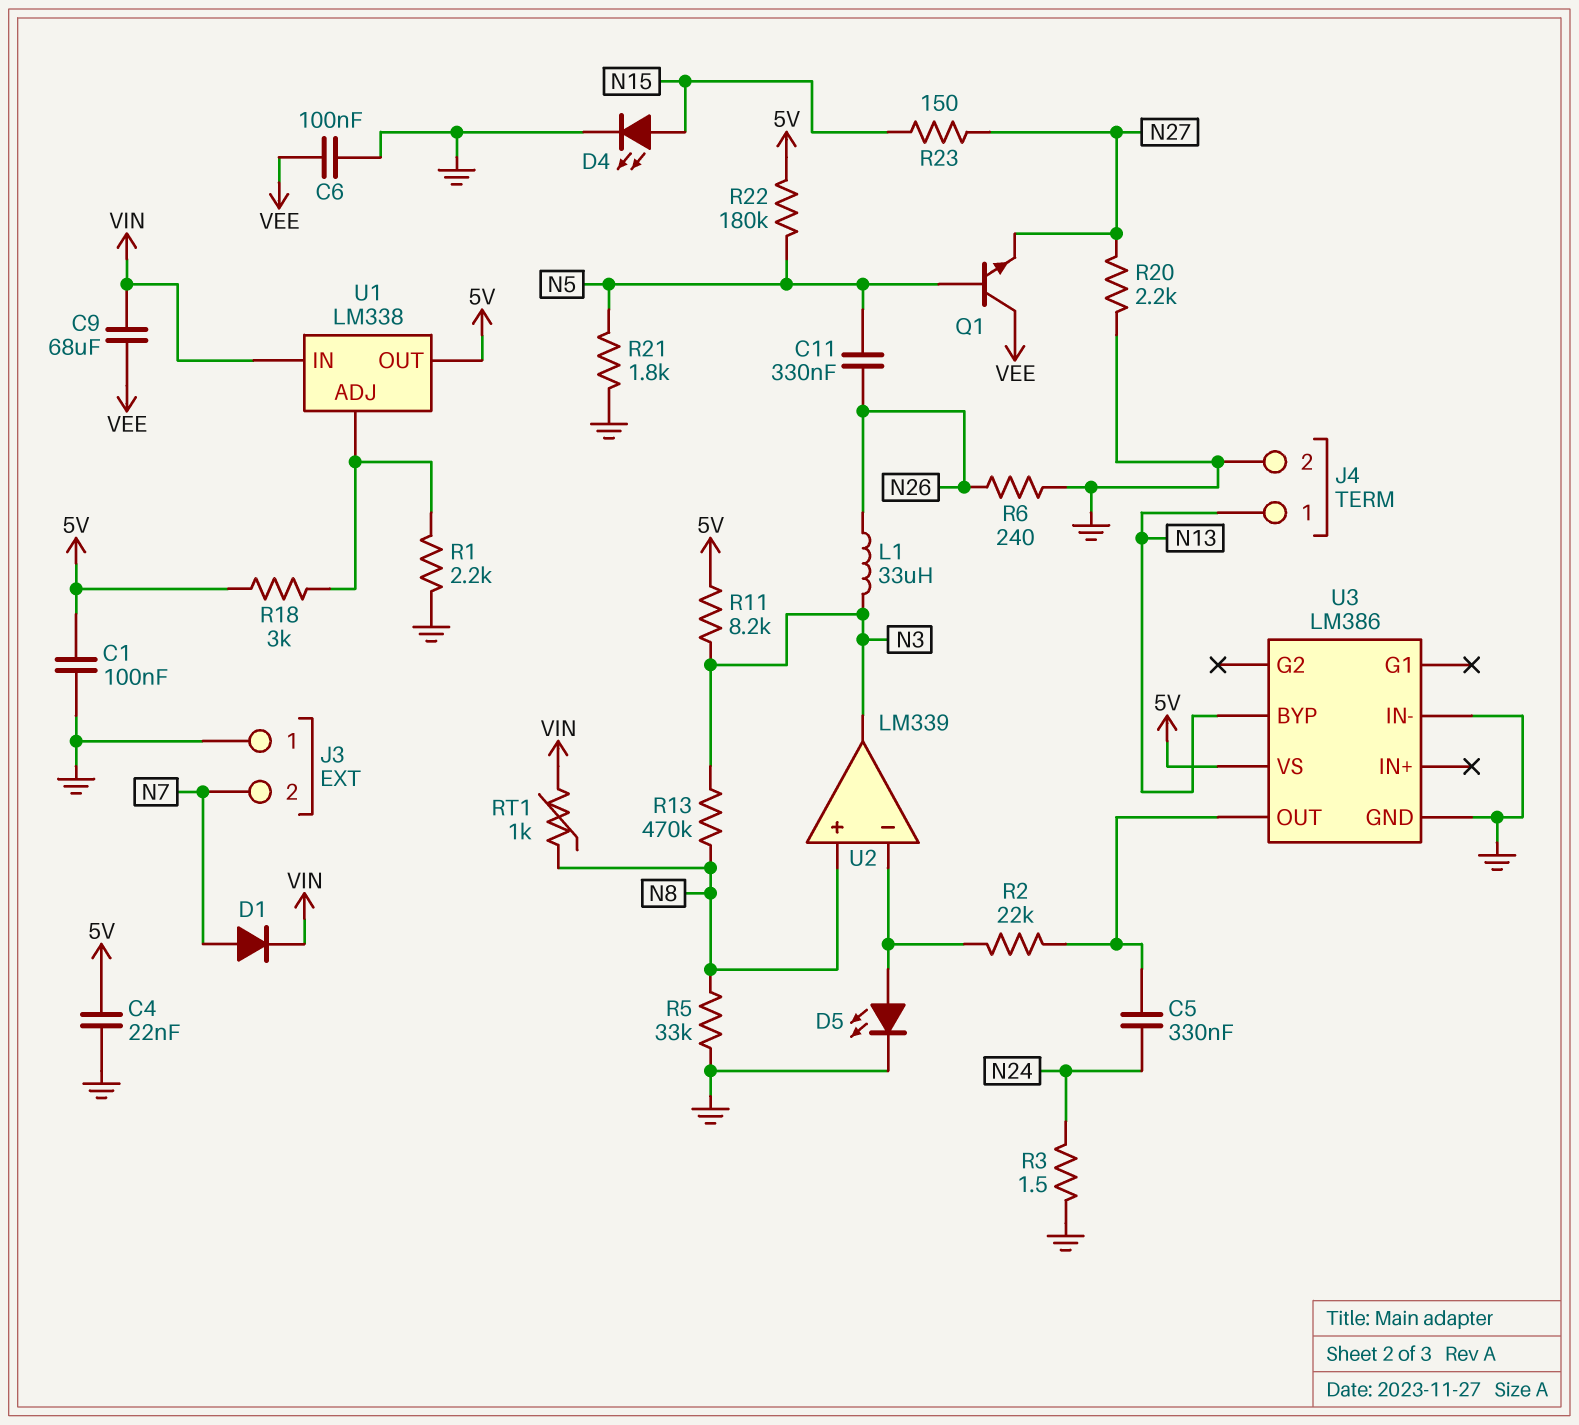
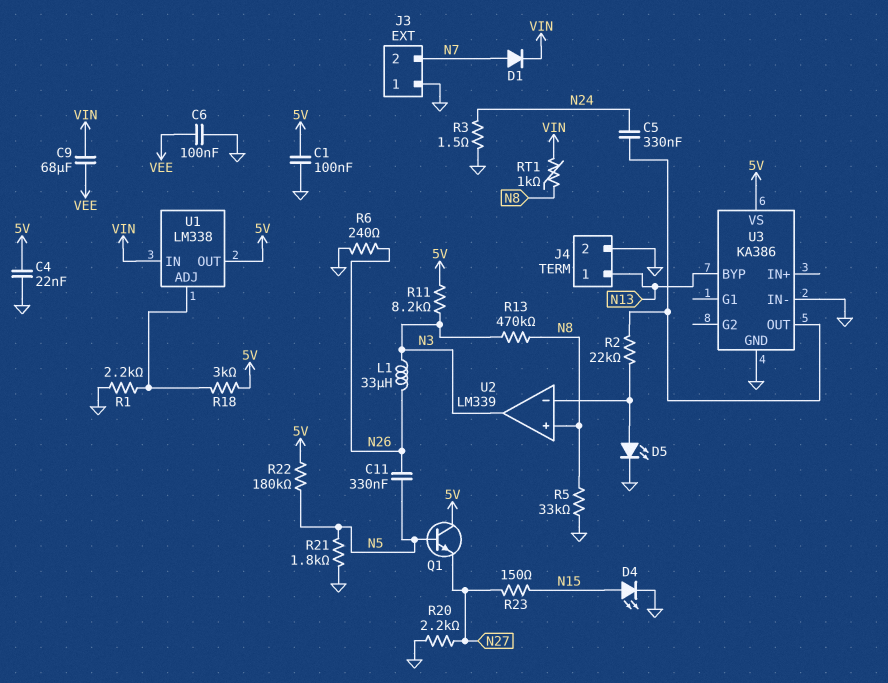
Q1: NPN (B N5, C VEE, E N27) -> NPN (B N5, C 5V, E N27)
U3: LM386 -> KA386

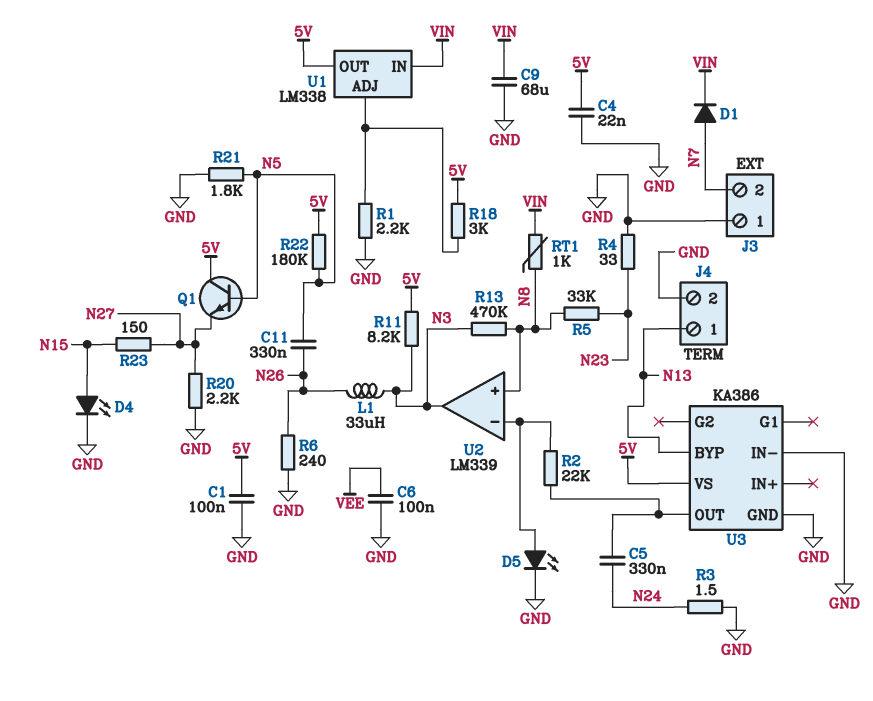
C9: 68uF (VEE, VIN) -> 68uF (GND, VIN)
R4: none -> 33 (GND, N23)
R5: 33k (GND, N8) -> 33k (N8, N23)

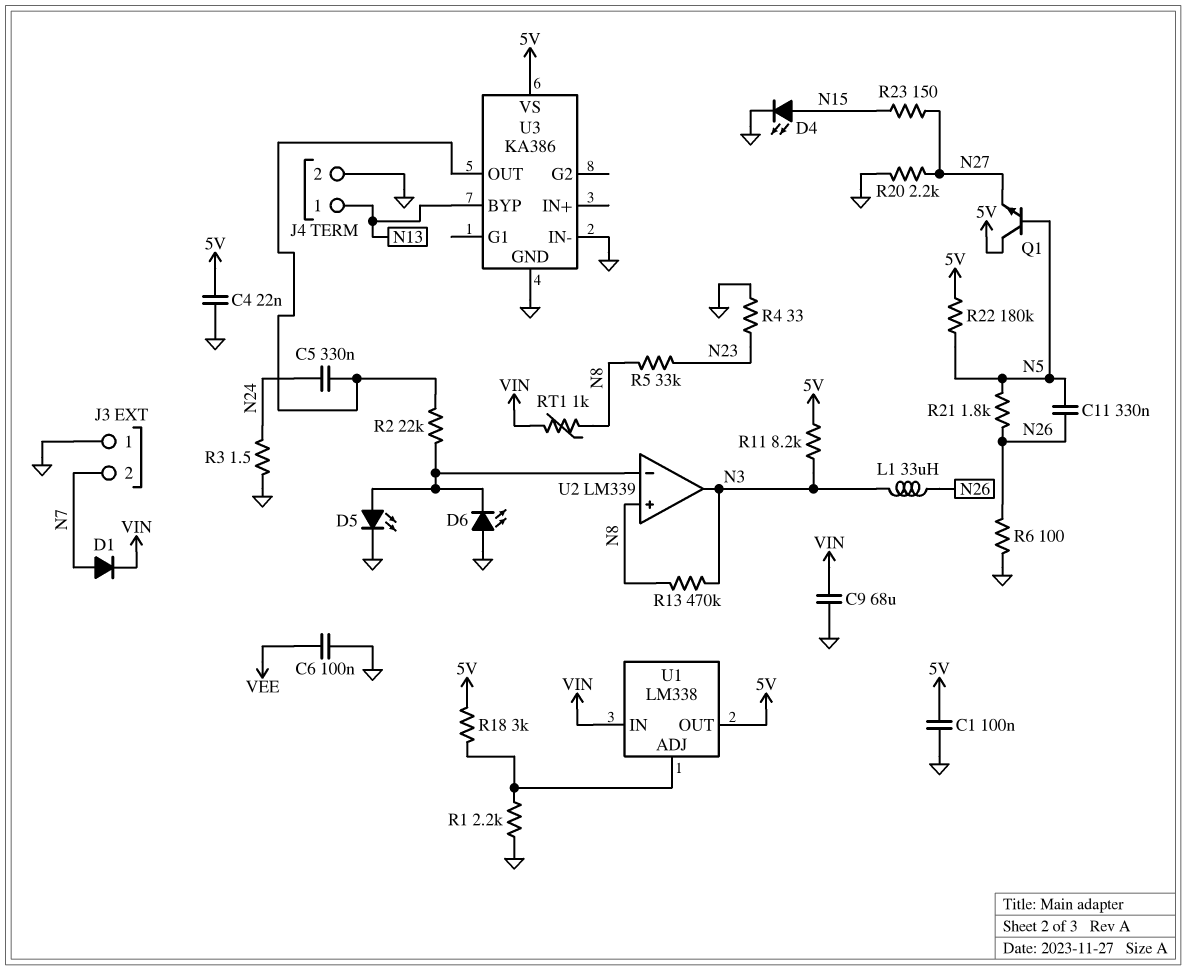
D6: none -> LED (A GND, K U2/in-)
R6: 240 (GND, N26) -> 100 (GND, N26)
R21: 1.8k (GND, N5) -> 1.8k (N5, N26)

